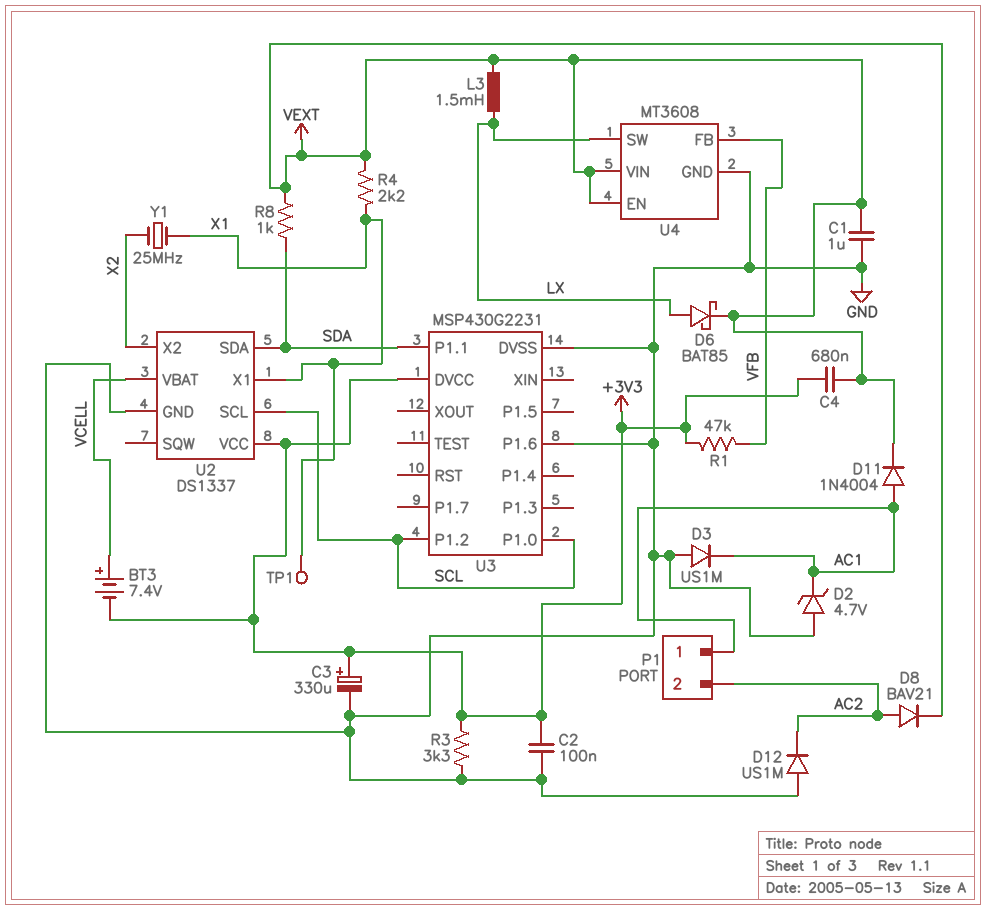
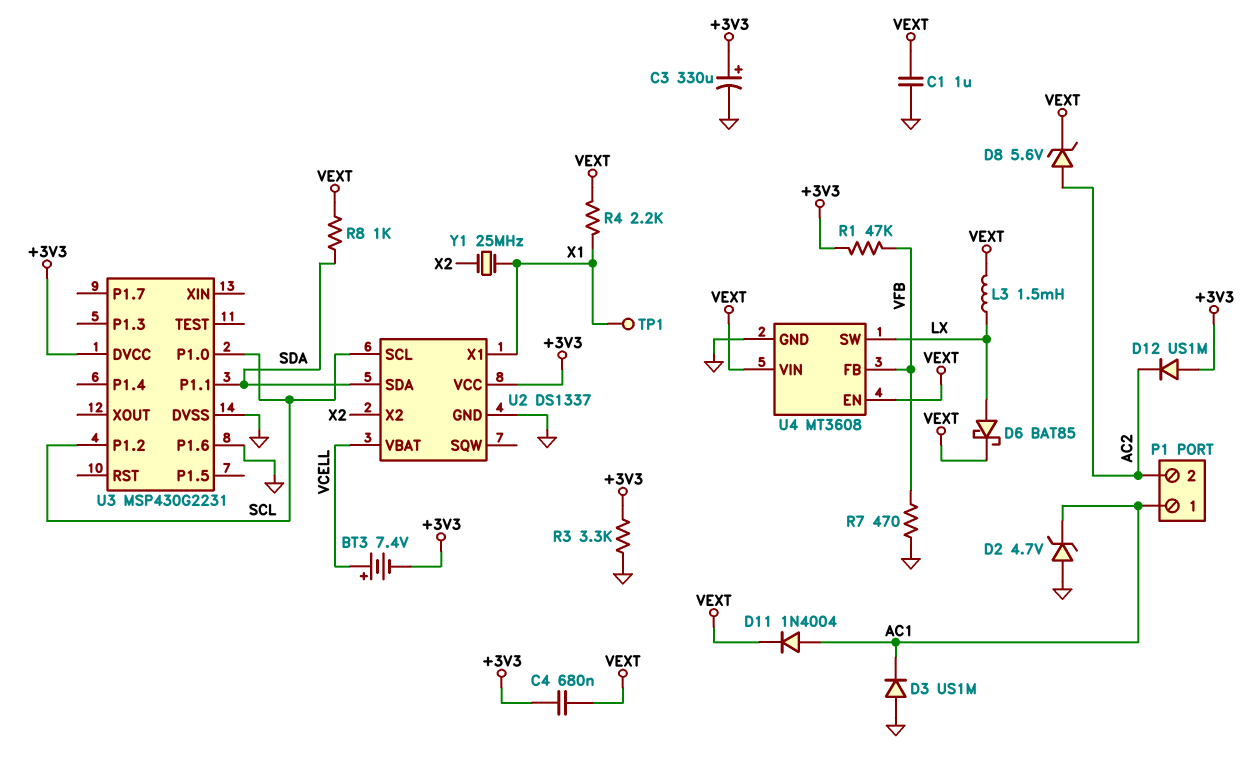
C2: 100nF (+3V3, GND) -> none
D8: diode BAV21 (A AC2, K VEXT) -> zener 5.6V (A AC2, K VEXT)
D12: diode US1M (A GND, K AC2) -> diode US1M (A +3V3, K AC2)
R7: none -> 470 (GND, VFB)

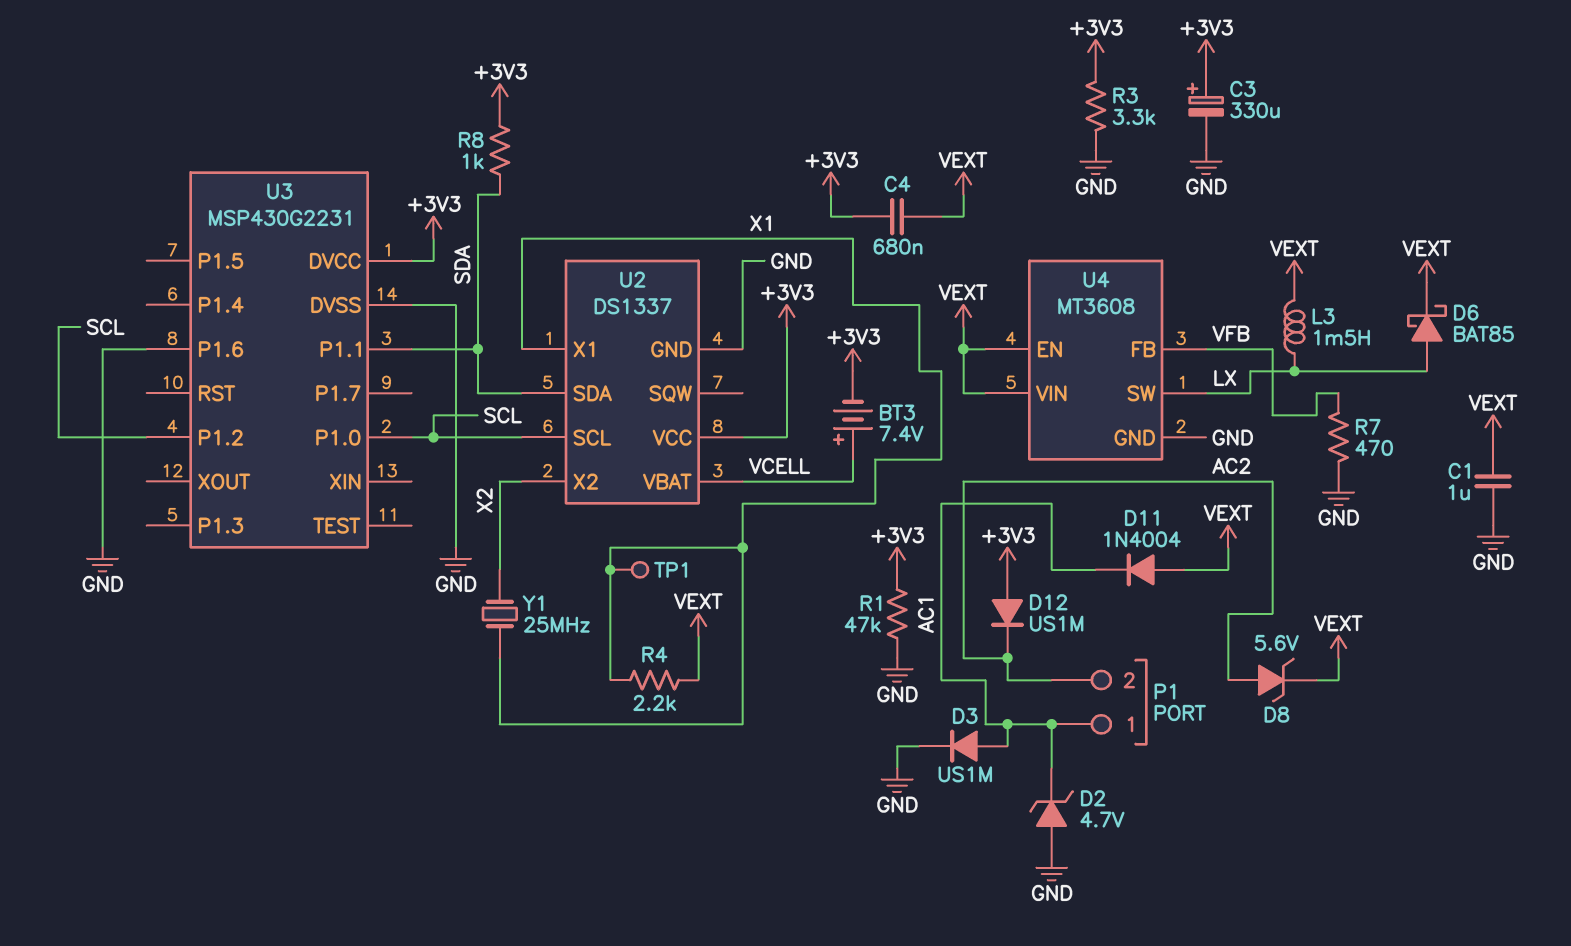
D3: diode US1M (A GND, K AC1) -> diode US1M (A AC1, K GND)
D11: diode 1N4004 (A AC1, K VEXT) -> diode 1N4004 (A VEXT, K AC1)
R1: 47k (+3V3, VFB) -> 47k (+3V3, GND)
R8: 1k (SDA, VEXT) -> 1k (+3V3, SDA)

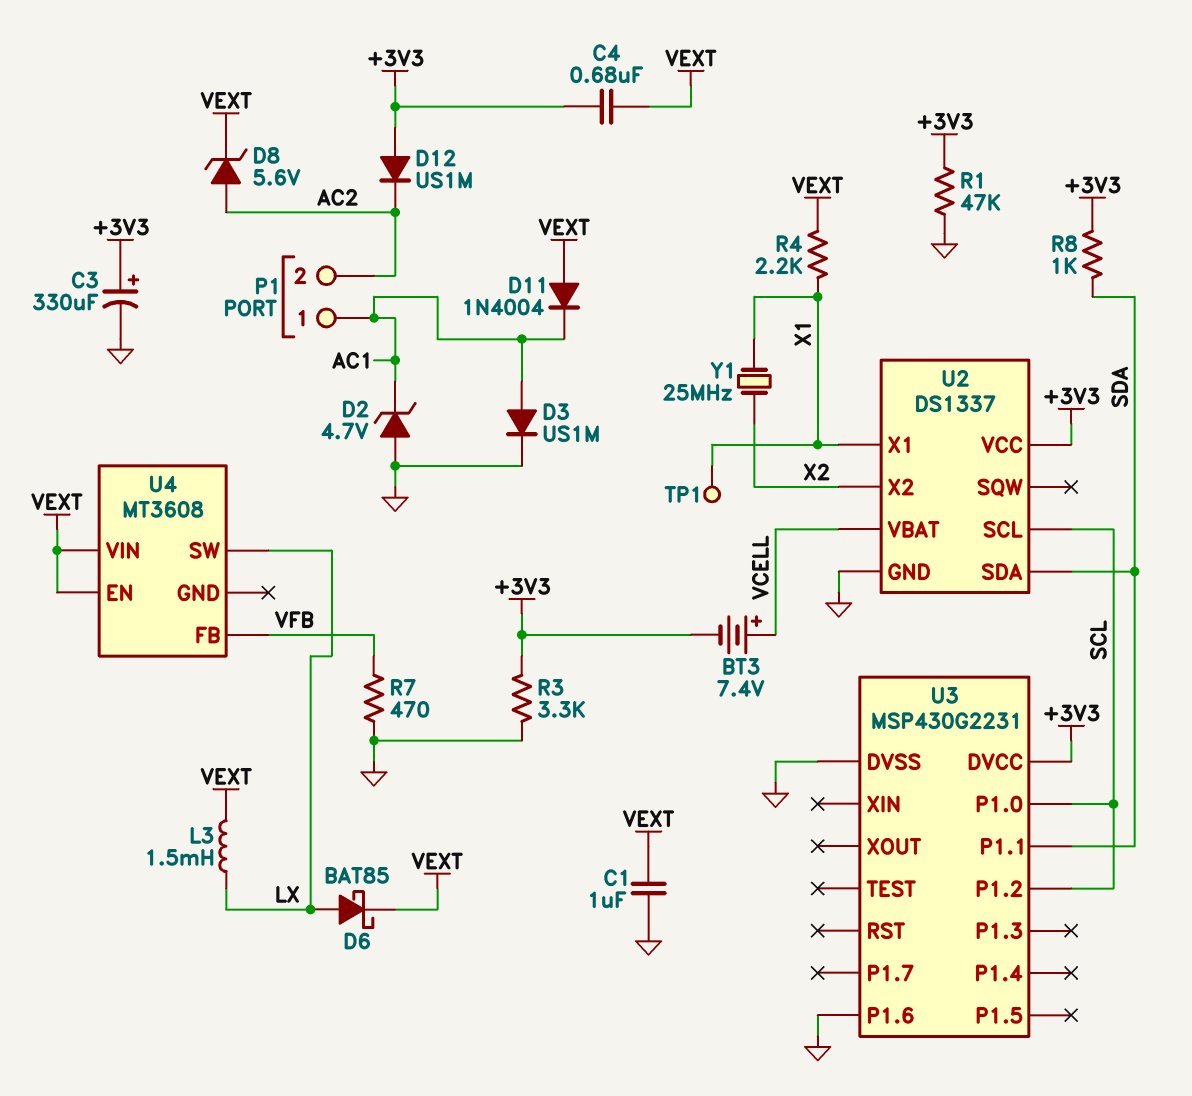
U4 pin GND: GND -> none

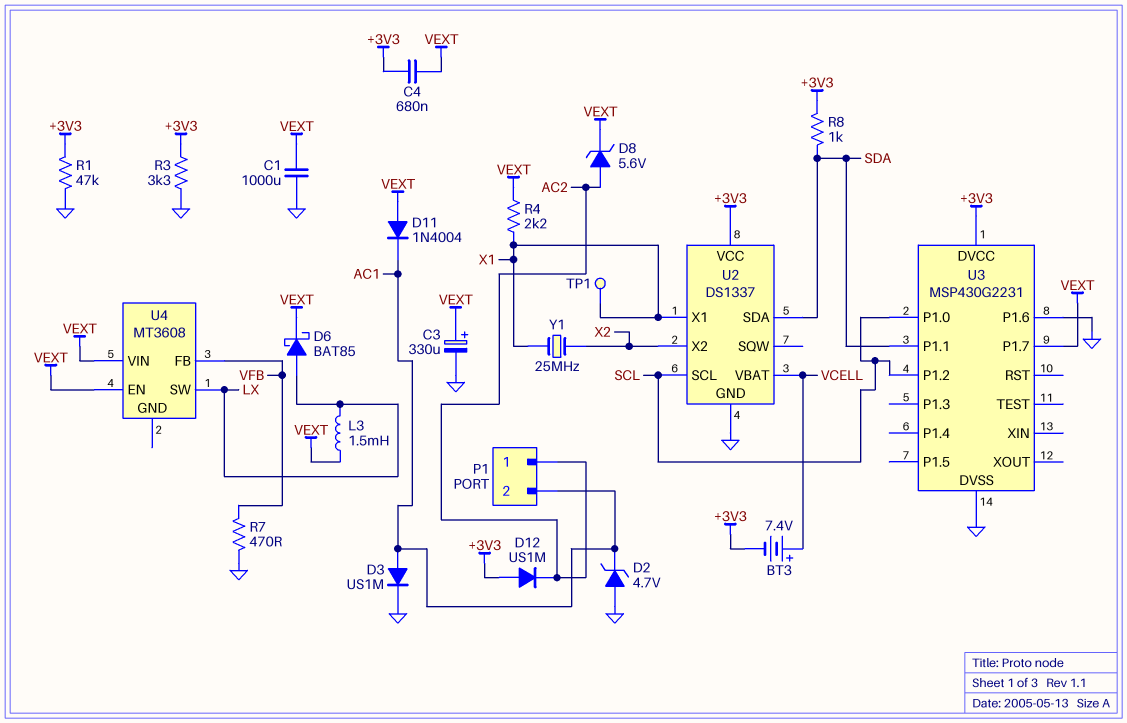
C1: 1uF (GND, VEXT) -> 1000uF (GND, VEXT)
C3: 330uF (plus +3V3, minus GND) -> 330uF (plus VEXT, minus GND)
P1 pin 1: AC1 -> AC2
P1 pin 2: AC2 -> AC1
U3 pin P1.7: none -> VEXT

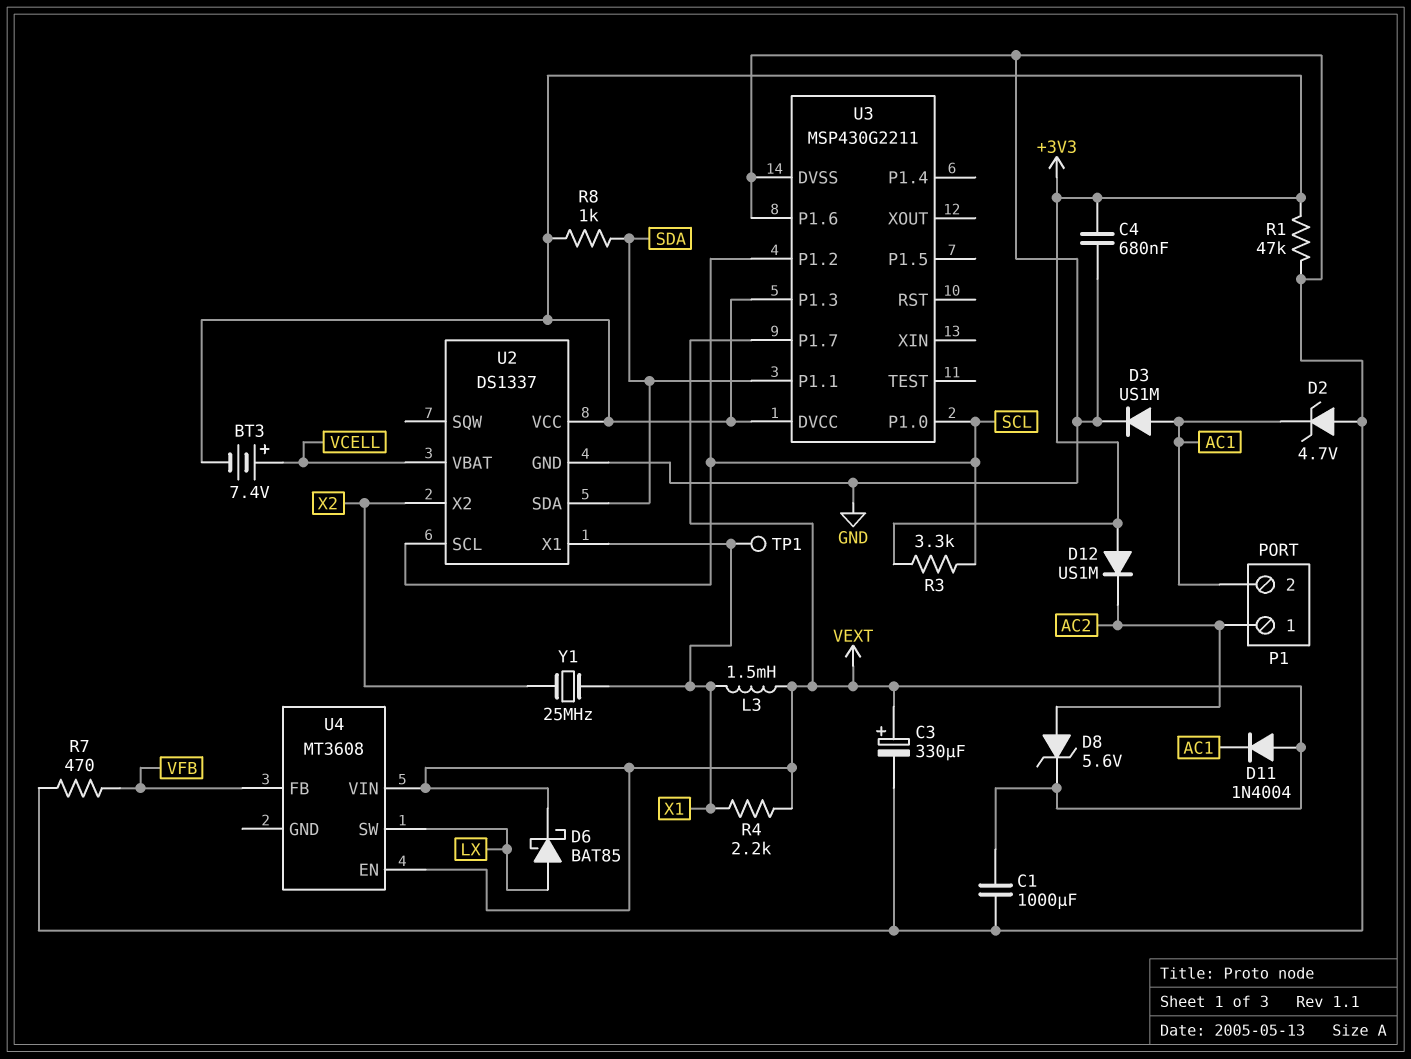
C4: 680nF (+3V3, VEXT) -> 680nF (+3V3, GND)
L3: 1.5mH (LX, VEXT) -> 1.5mH (VEXT, X1)
R3: 3.3k (+3V3, GND) -> 3.3k (+3V3, SCL)
U3: MSP430G2231 -> MSP430G2211
U3 pin P1.3: none -> +3V3

